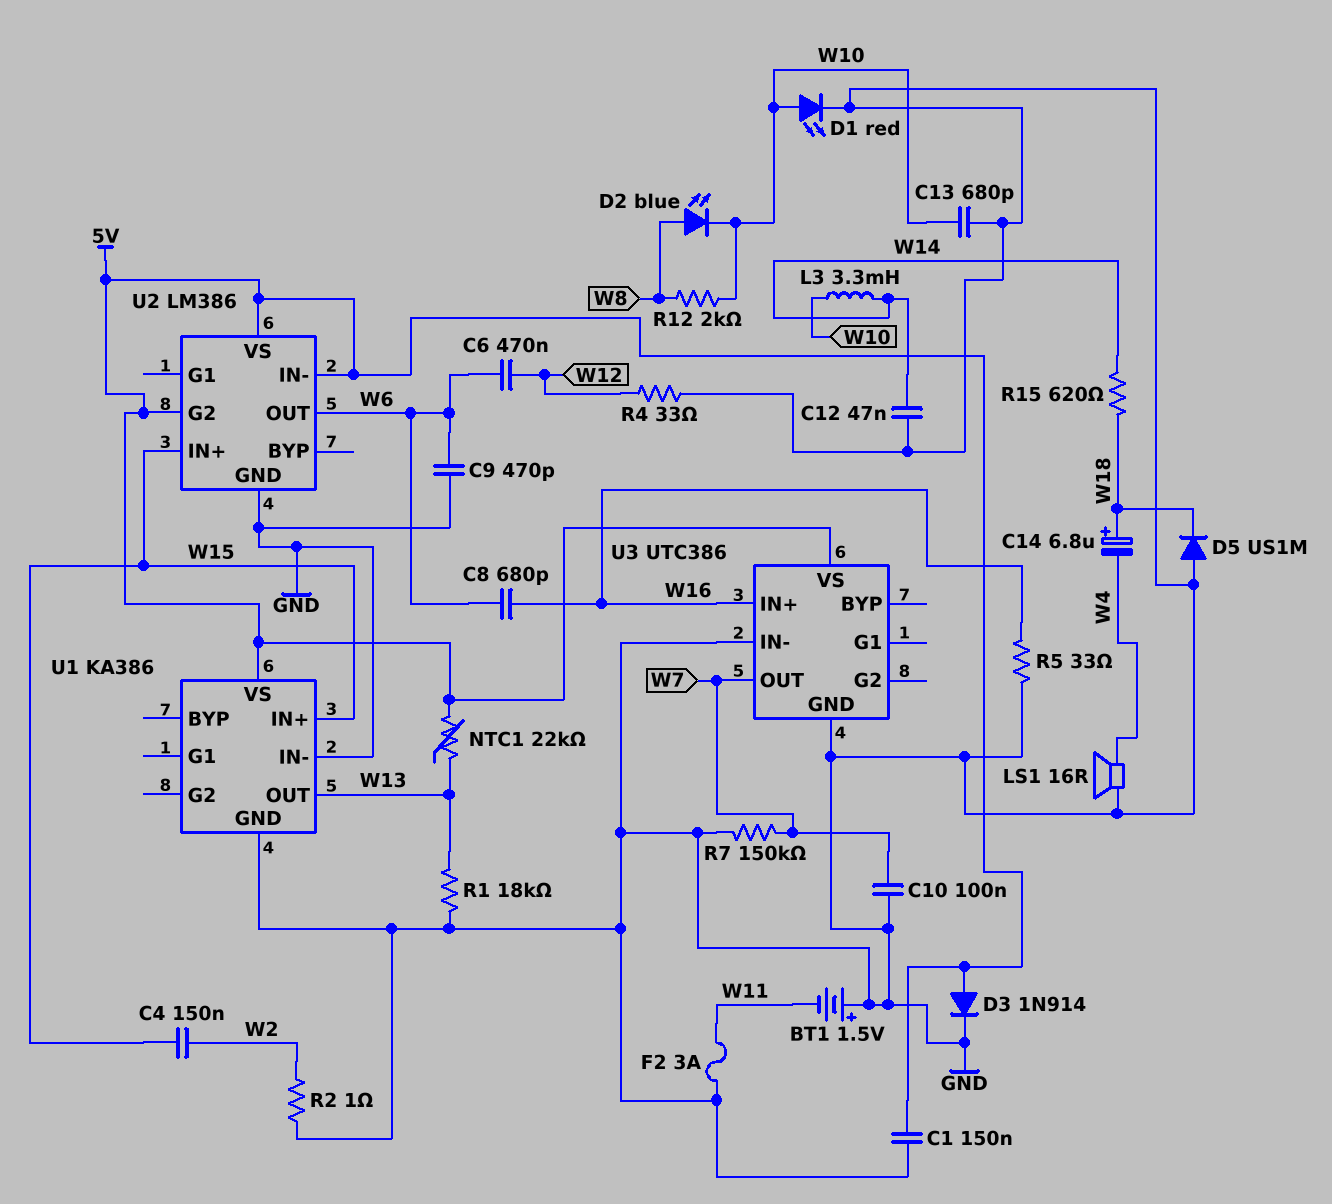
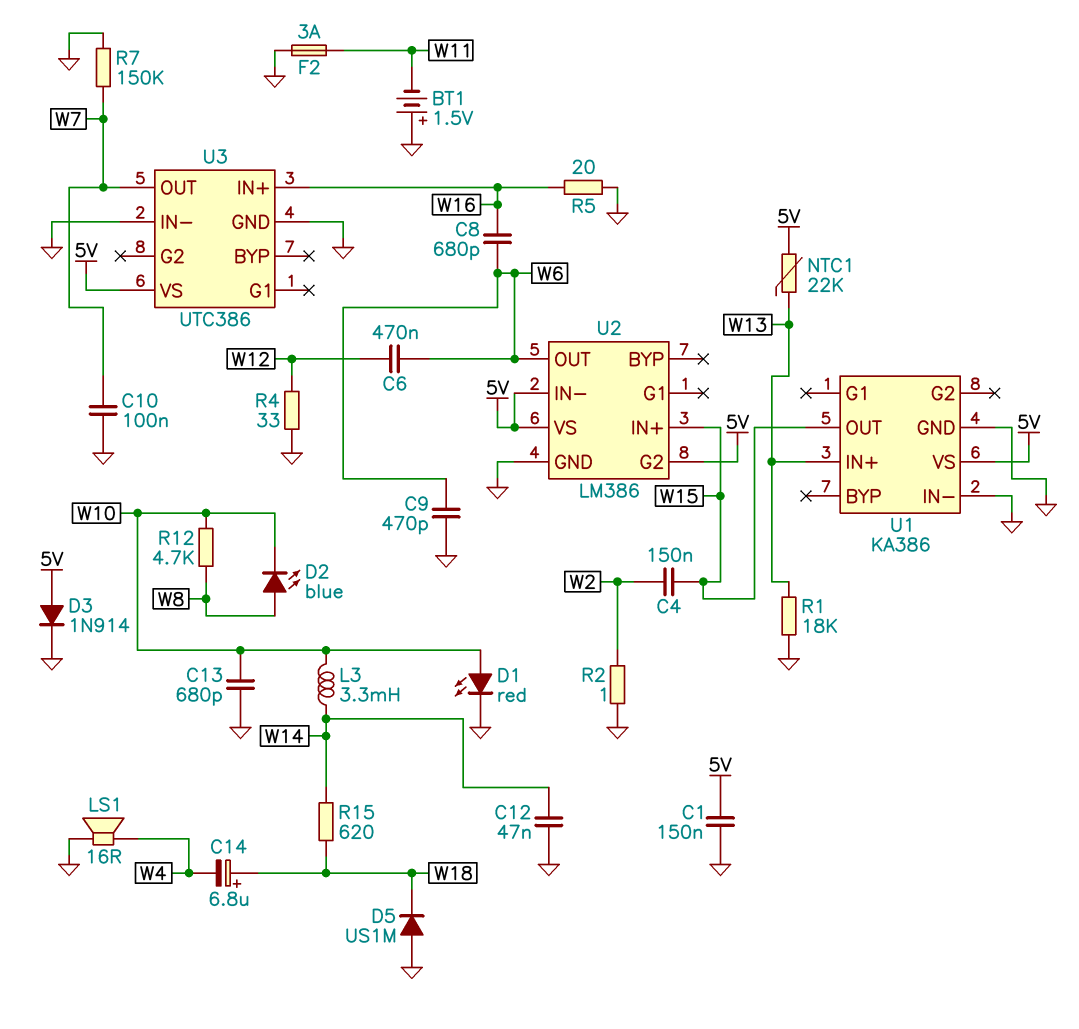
R5: 33 (GND, W16) -> 20 (GND, W16)
R12: 2k (W8, W10) -> 4.7k (W8, W10)
U1 pin IN+: W15 -> W13
U1 pin OUT: W13 -> W15

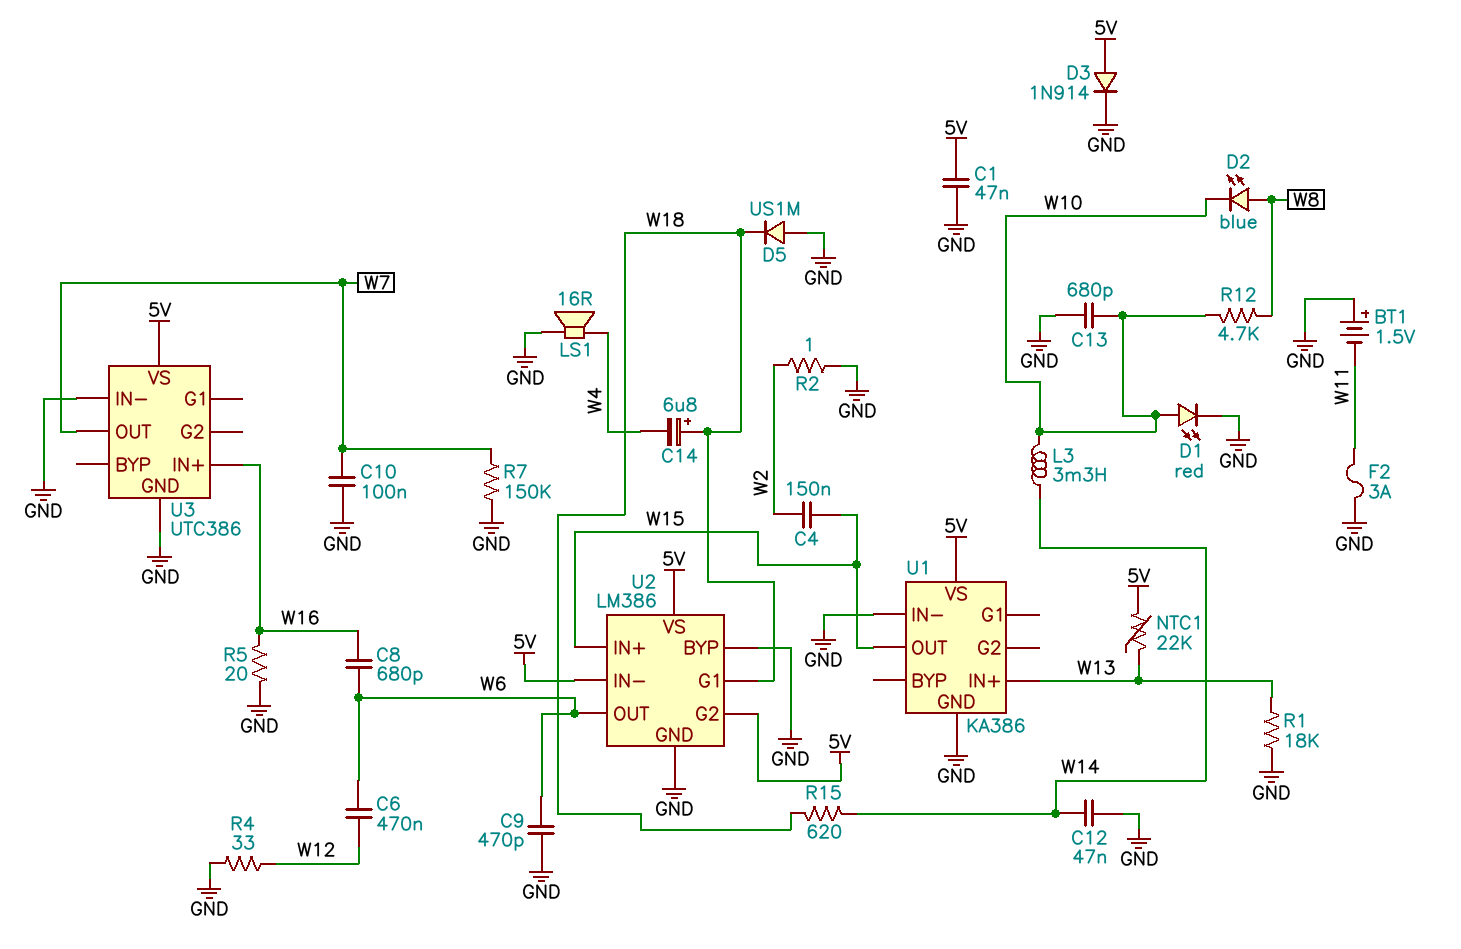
C1: 150nF (5V, GND) -> 47nF (5V, GND)
U2 pin BYP: none -> GND
U2 pin G1: none -> W18

